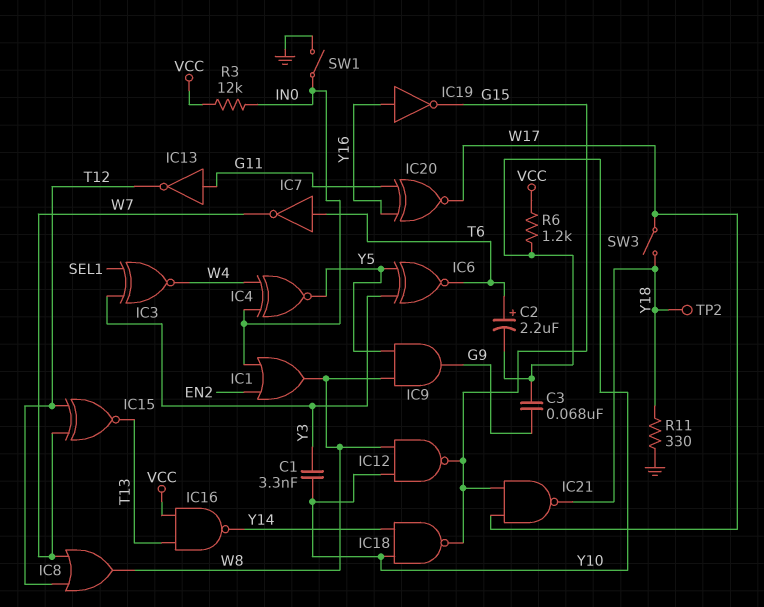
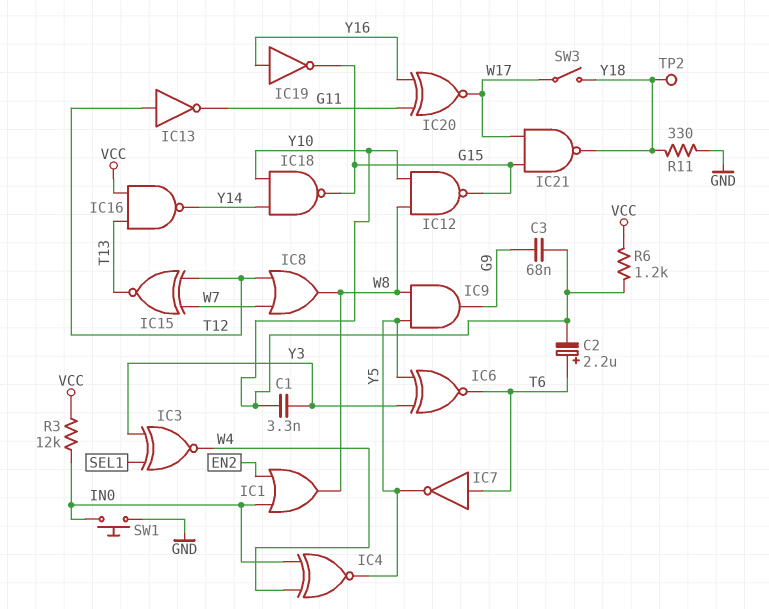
IC7: NOT (in T6, out W7) -> NOT (in T6, out Y5)
IC13: NOT (in G11, out T12) -> NOT (in T12, out G11)
SW1: switch (GND, IN0) -> button (GND, IN0)

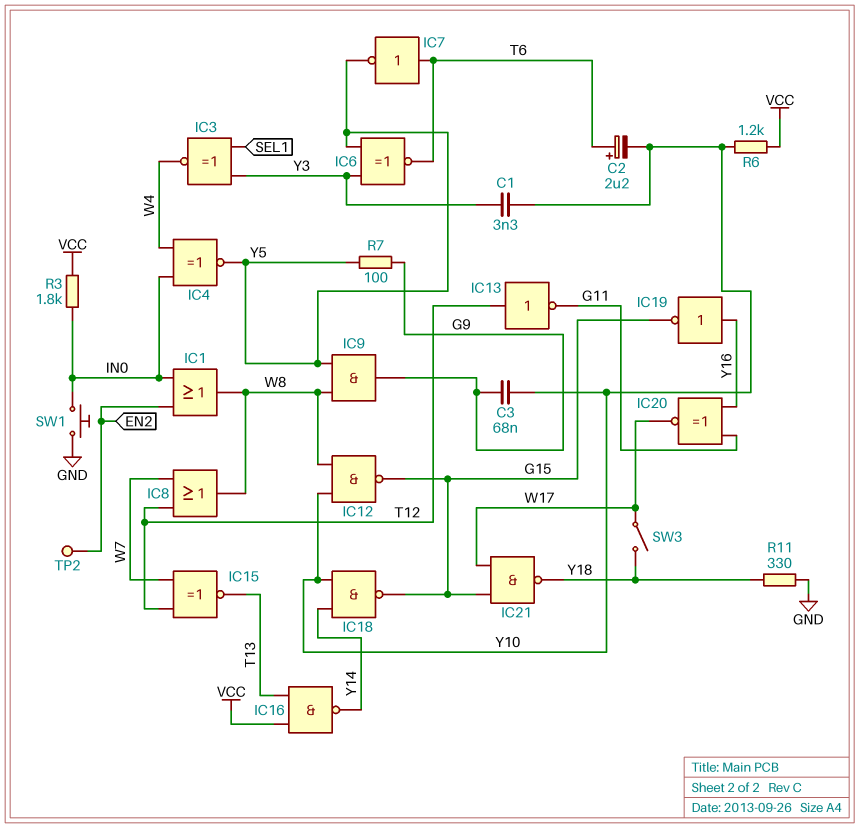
R3: 12k (IN0, VCC) -> 1.8k (IN0, VCC)
R7: none -> 100 (G9, Y5)
TP2: test point (Y18) -> test point (EN2)

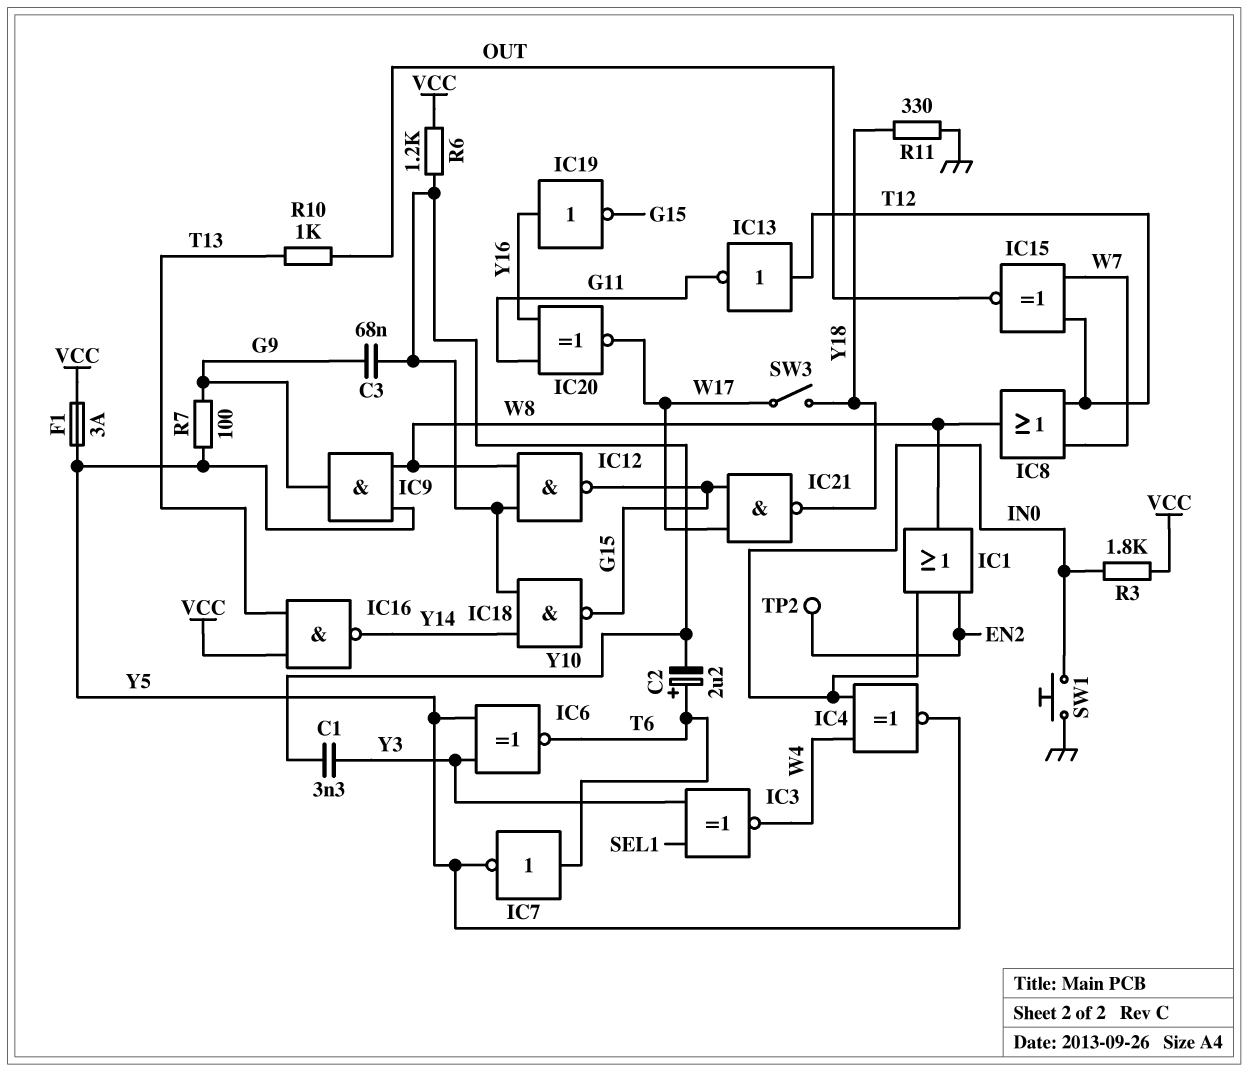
F1: none -> 3A (VCC, Y5)
IC15: XNOR (in T12, in W7, out T13) -> XNOR (in T12, in W7, out OUT)
R10: none -> 1k (OUT, T13)

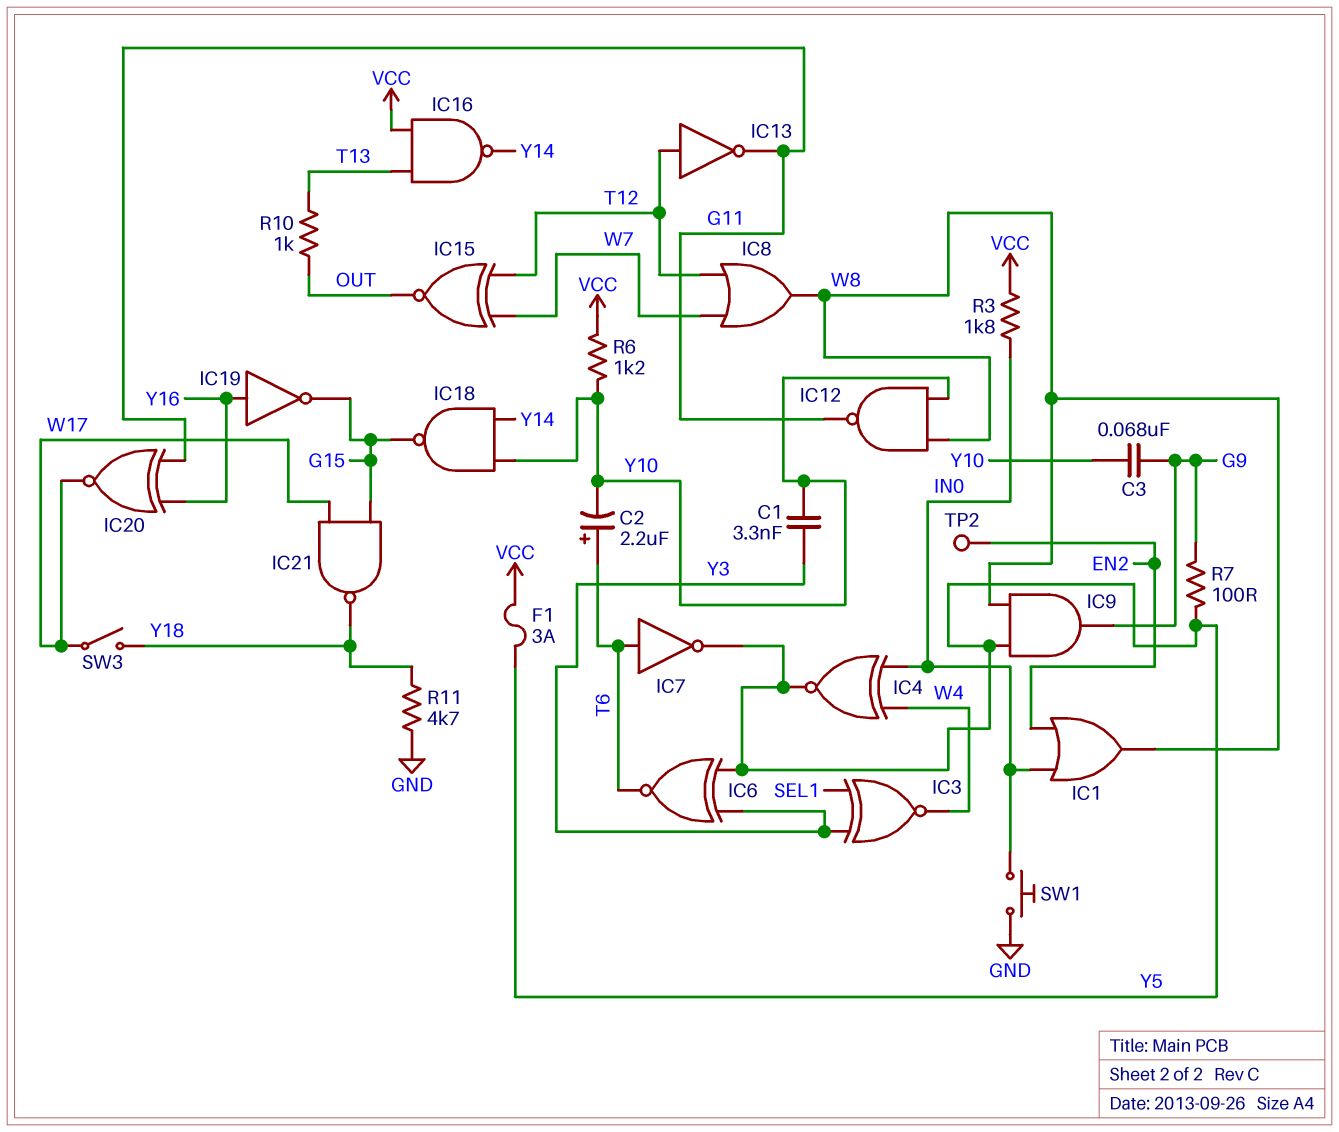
IC12: NAND (in W8, in Y10, out G15) -> NAND (in W8, in Y10, out G11)
R11: 330 (GND, Y18) -> 4.7k (GND, Y18)

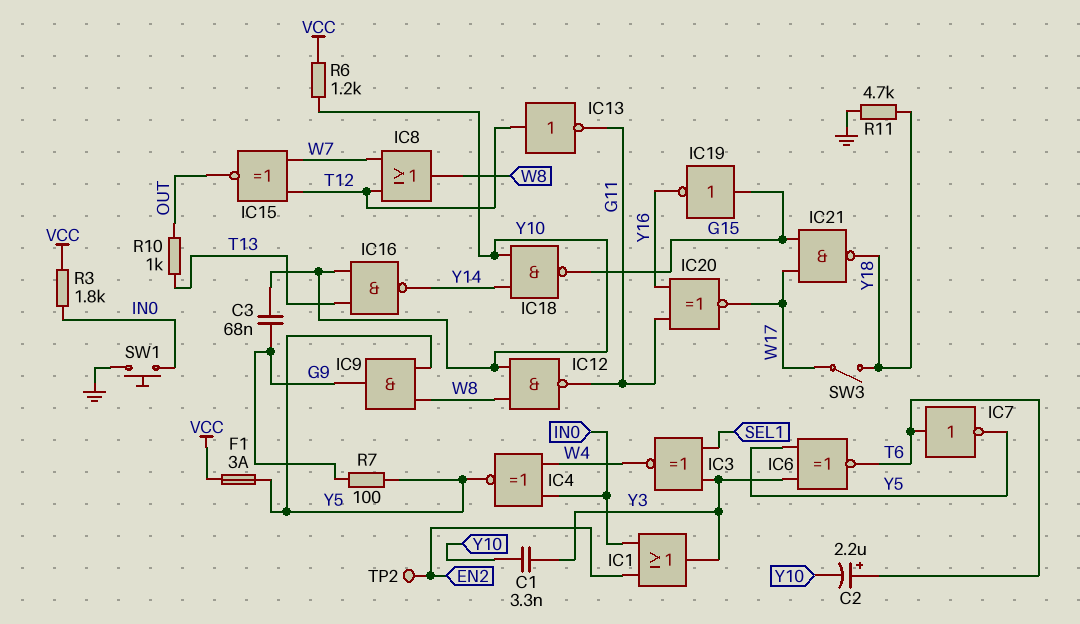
IC1: OR (in EN2, in IN0, out W8) -> OR (in EN2, in IN0, out Y3)
IC16: NAND (in T13, in VCC, out Y14) -> NAND (in T13, in Y10, out Y14)
IC19: NOT (in Y16, out G15) -> NOT (in G15, out Y16)

